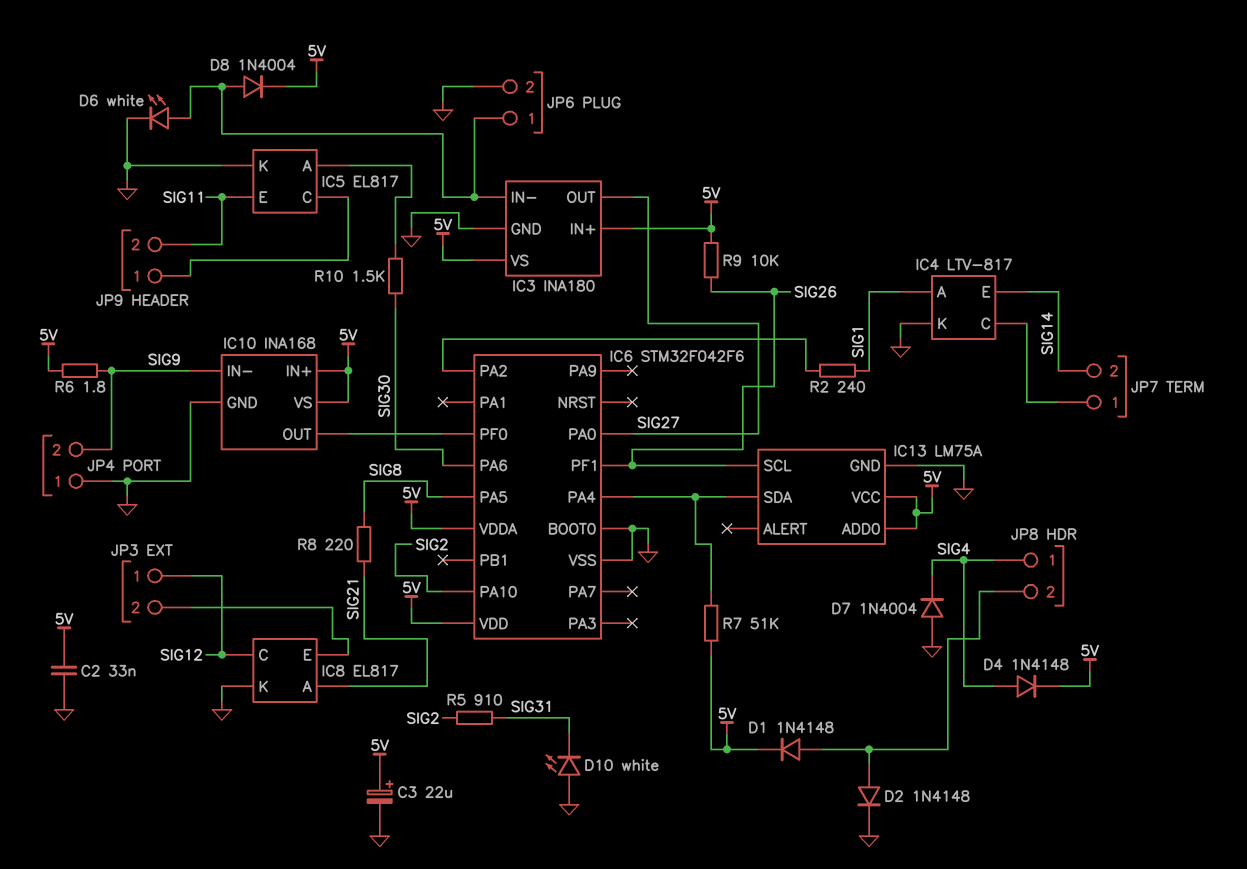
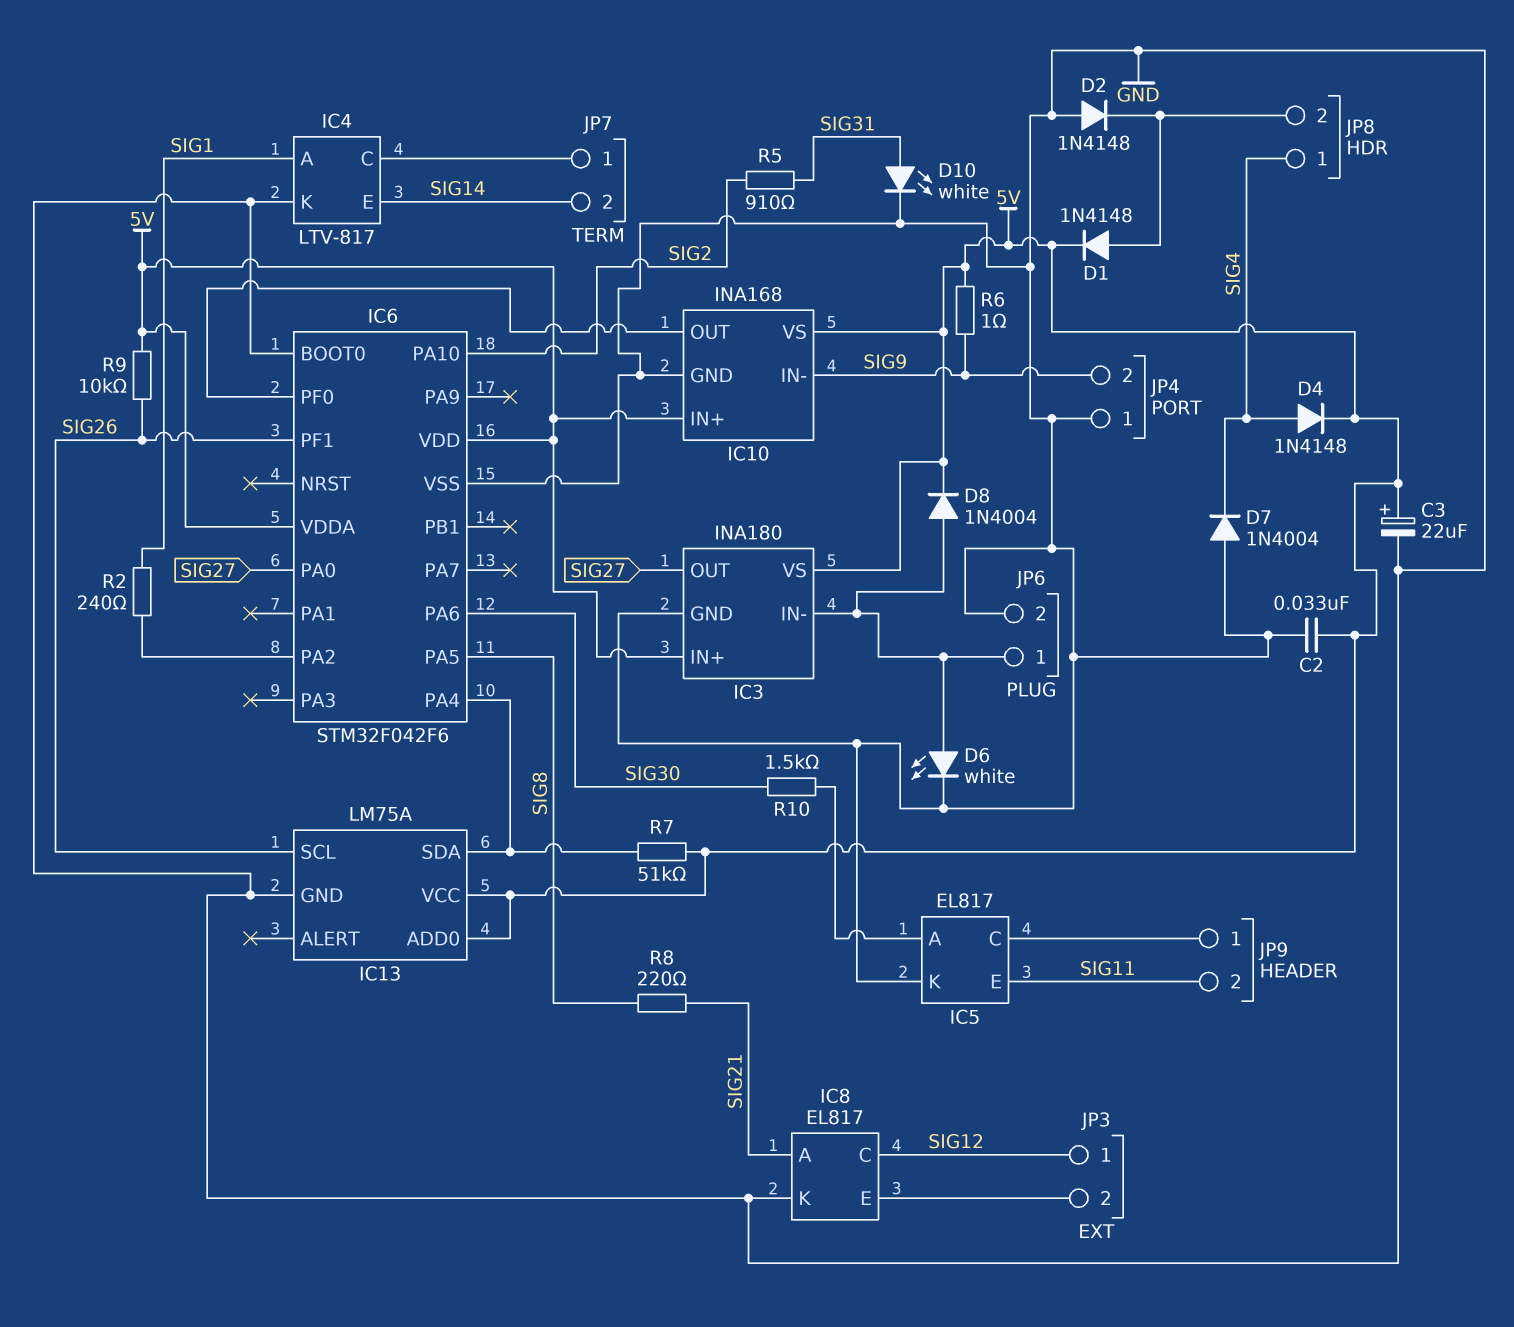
D2: diode 1N4148 (A JP8/2, K GND) -> diode 1N4148 (A GND, K JP8/2)
D10: LED white (A GND, K SIG31) -> LED white (A SIG31, K GND)
R6: 1.8 (5V, SIG9) -> 1 (5V, SIG9)

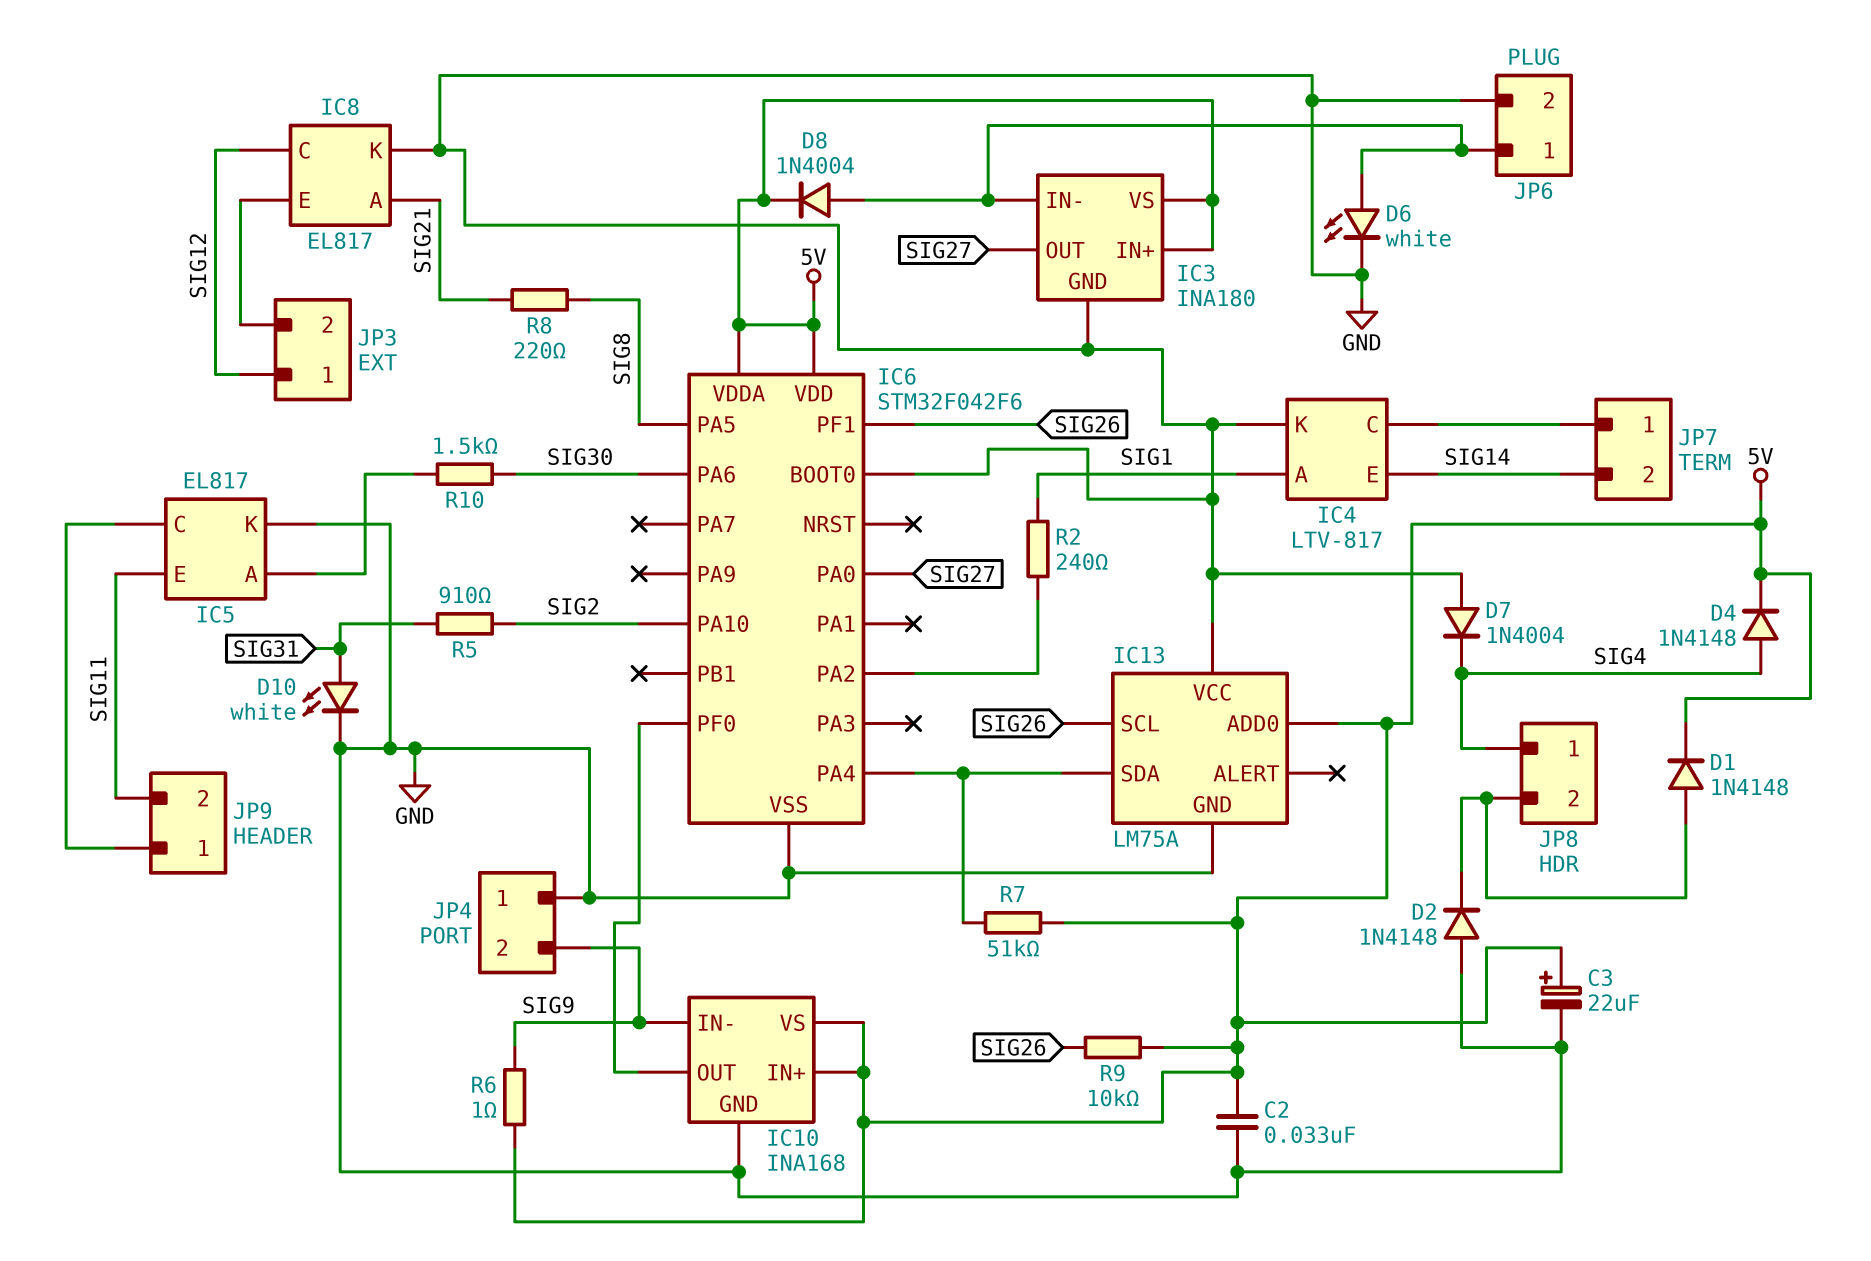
IC13 pin VCC: 5V -> GND

